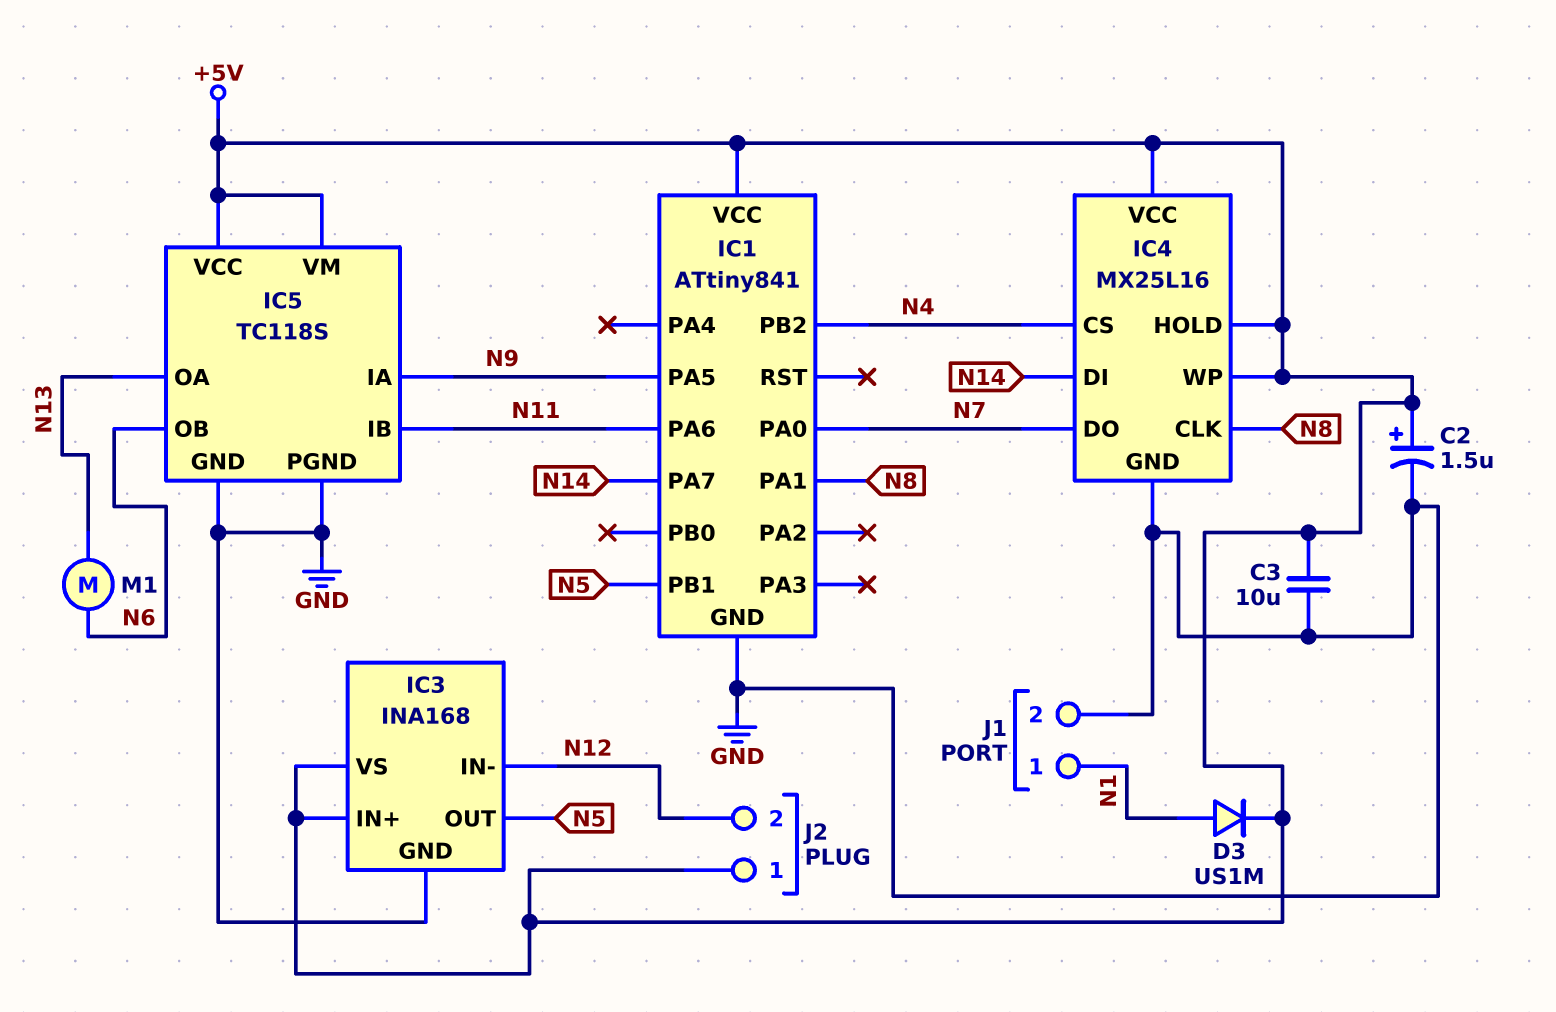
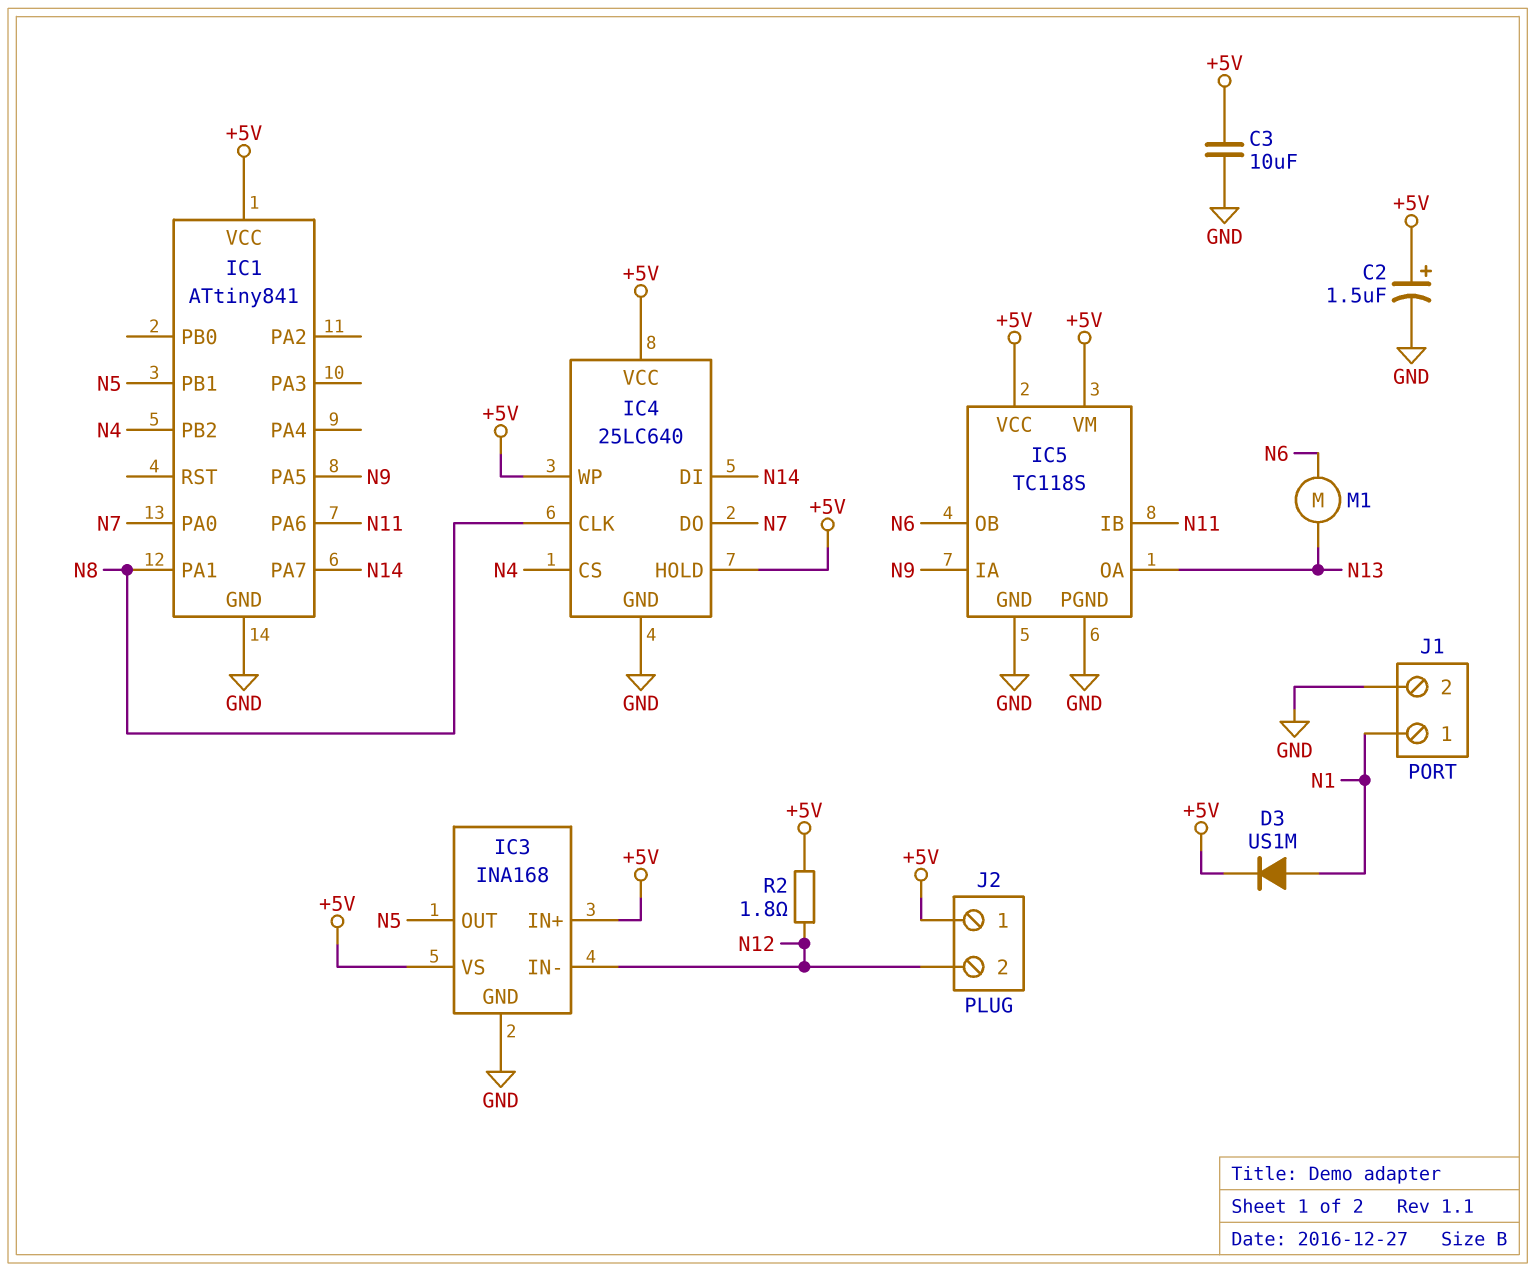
IC4: MX25L16 -> 25LC640
R2: none -> 1.8 (+5V, N12)

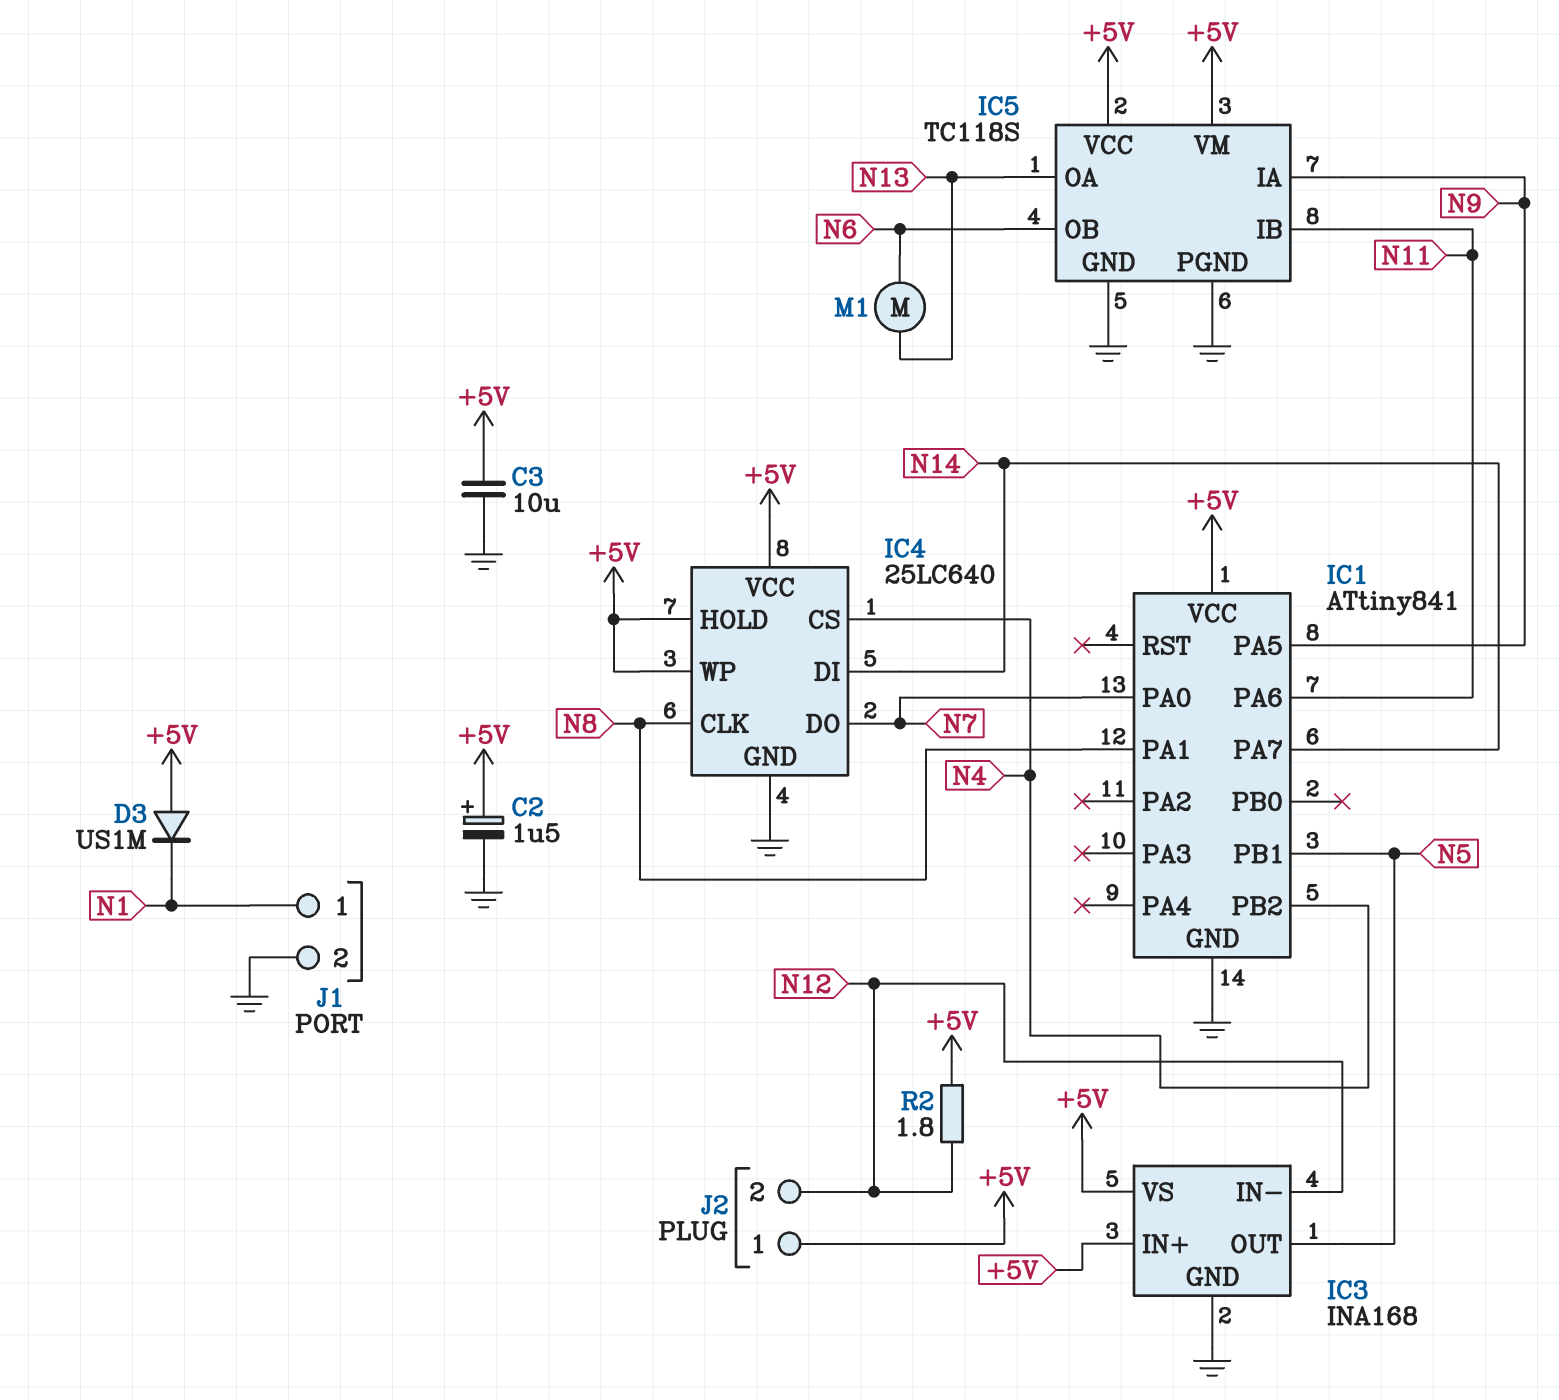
D3: diode US1M (A N1, K +5V) -> diode US1M (A +5V, K N1)

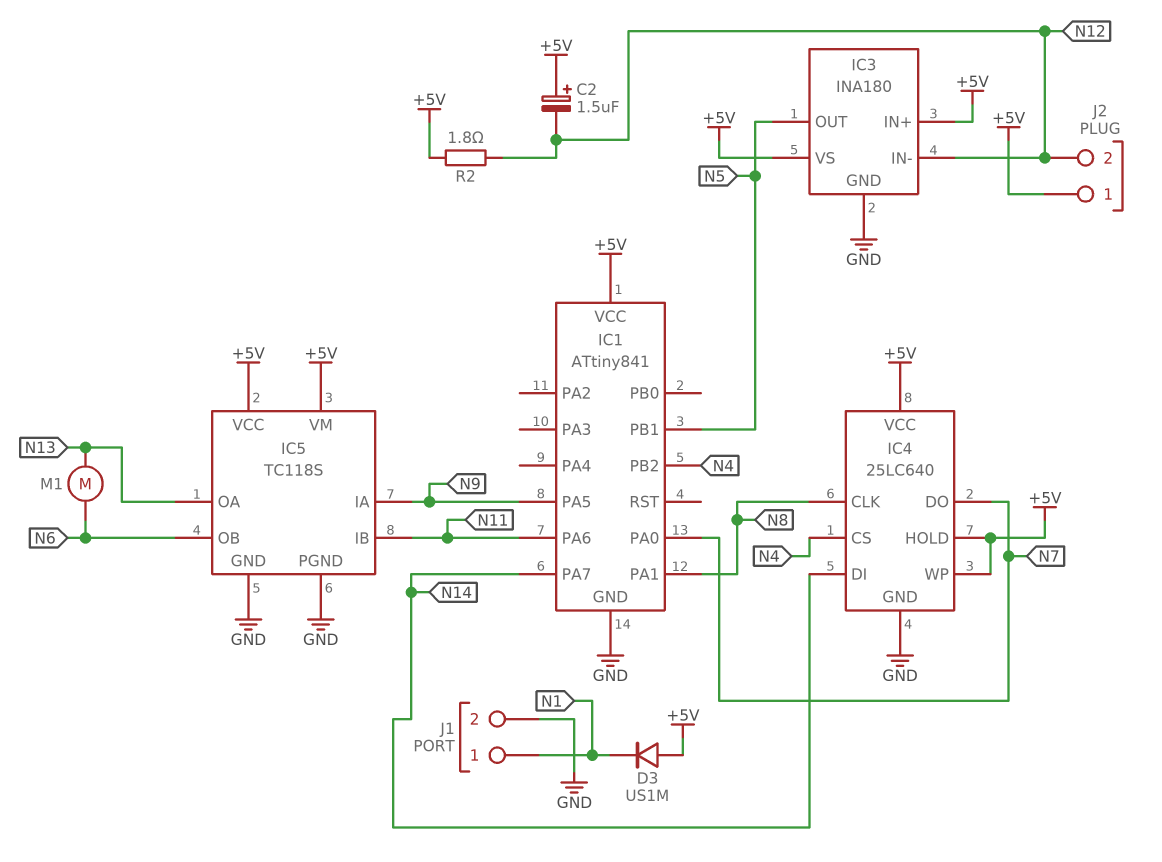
C2: 1.5uF (plus +5V, minus GND) -> 1.5uF (plus +5V, minus N12)
C3: 10uF (+5V, GND) -> none
IC3: INA168 -> INA180

